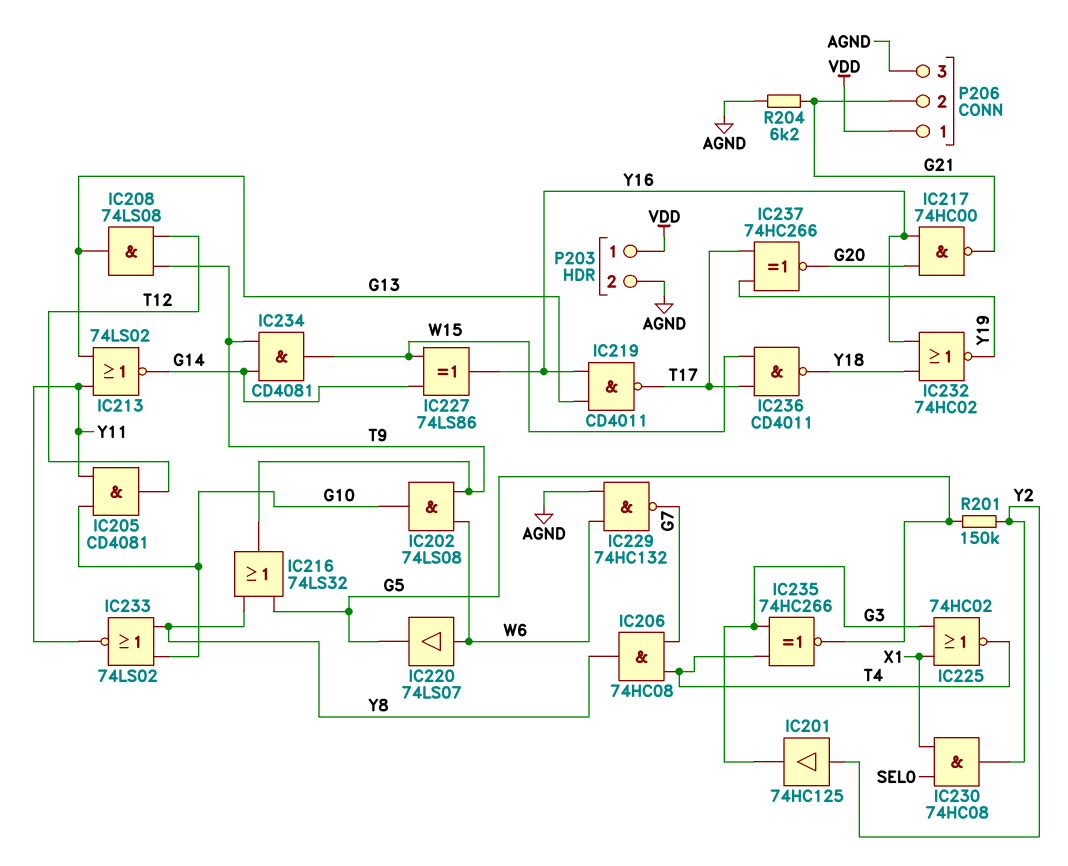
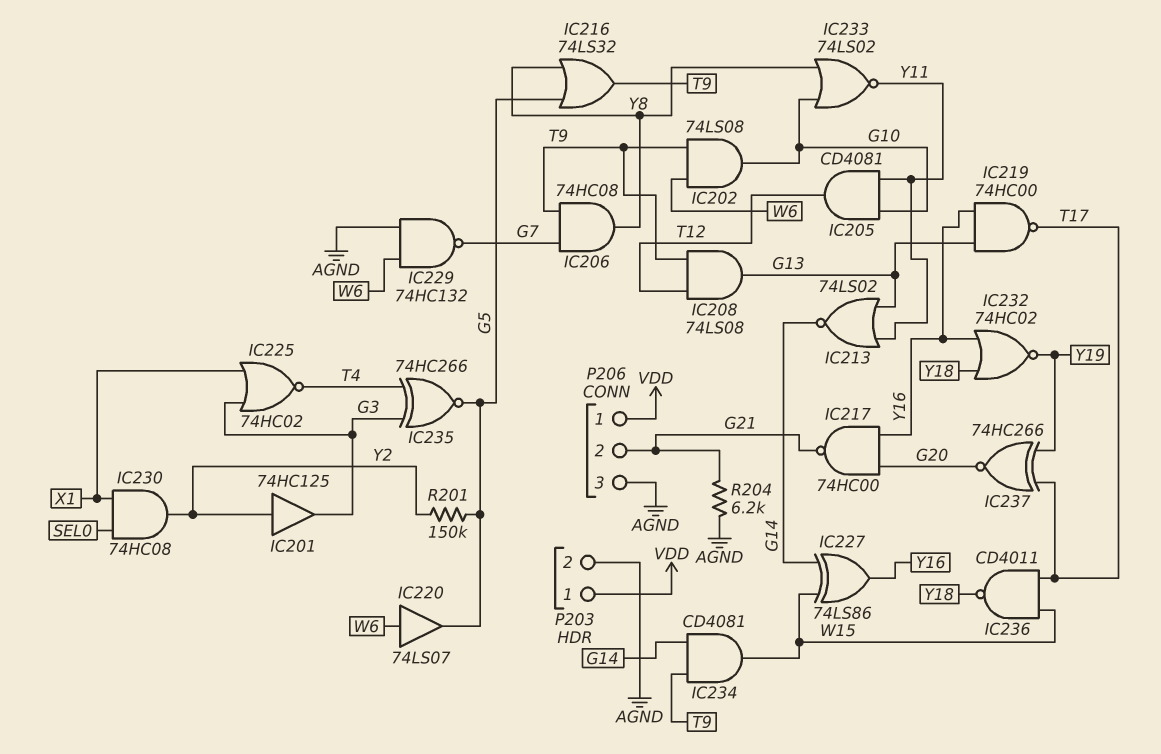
IC206: AND 74HC08 (in G7, in T4, out Y8) -> AND 74HC08 (in G7, in T9, out Y8)
IC219: NAND CD4011 (in G13, in Y16, out T17) -> NAND 74HC00 (in G13, in Y16, out T17)

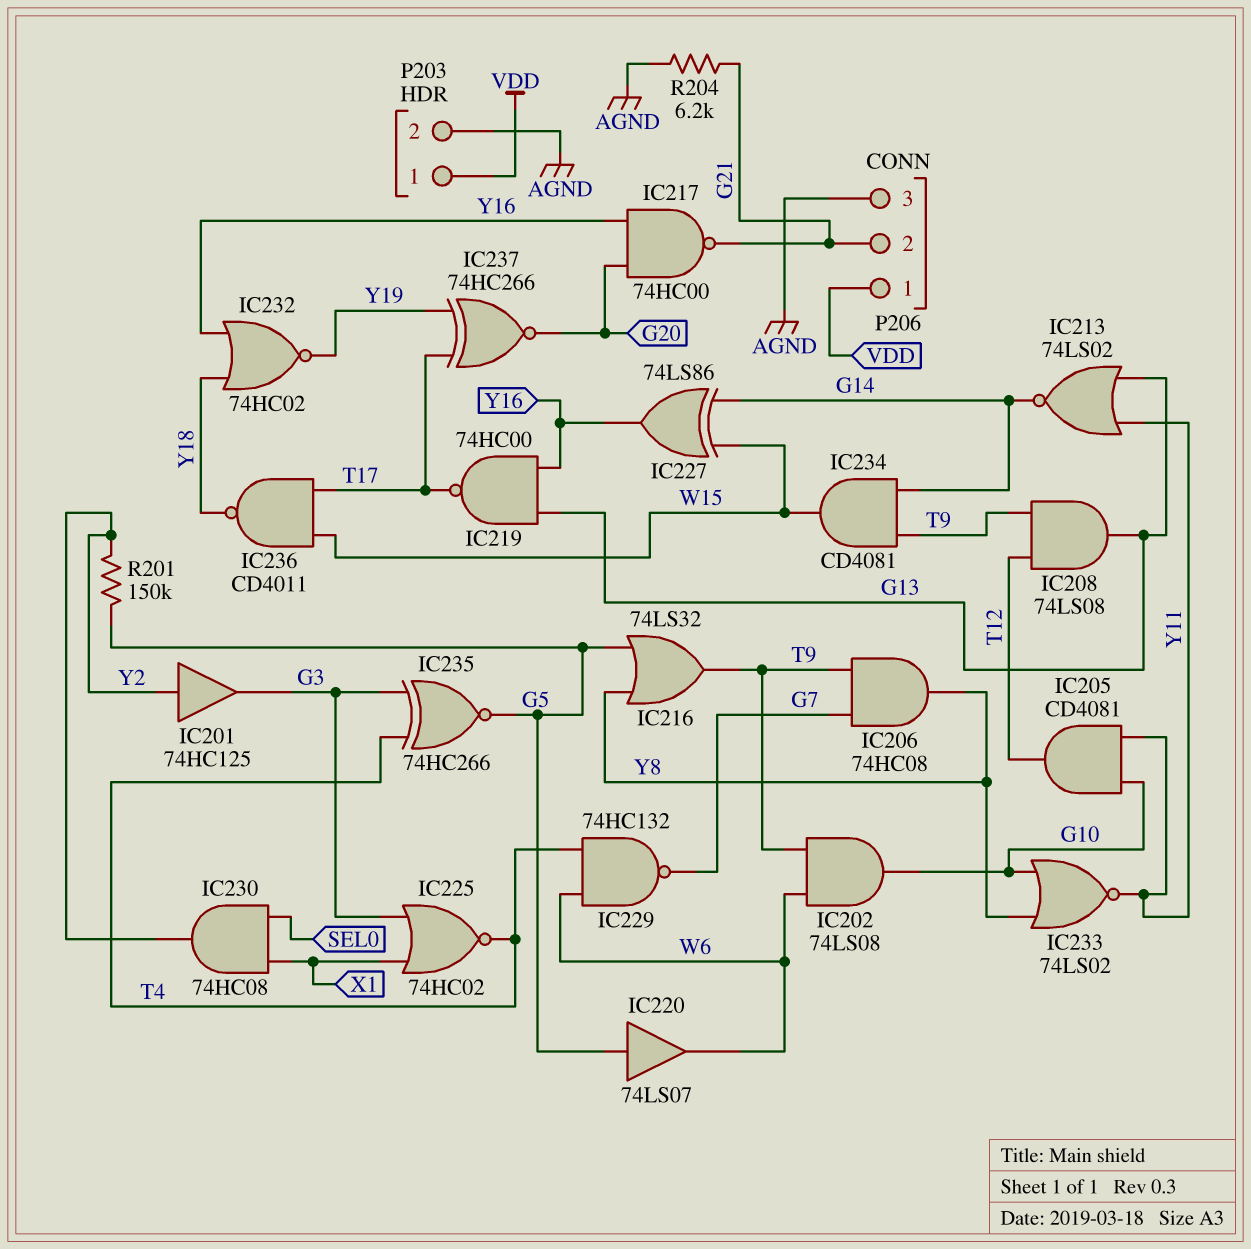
IC220: buffer 74LS07 (in W6, out G5) -> buffer 74LS07 (in G5, out W6)
IC229: NAND 74HC132 (in AGND, in W6, out G7) -> NAND 74HC132 (in T4, in W6, out G7)

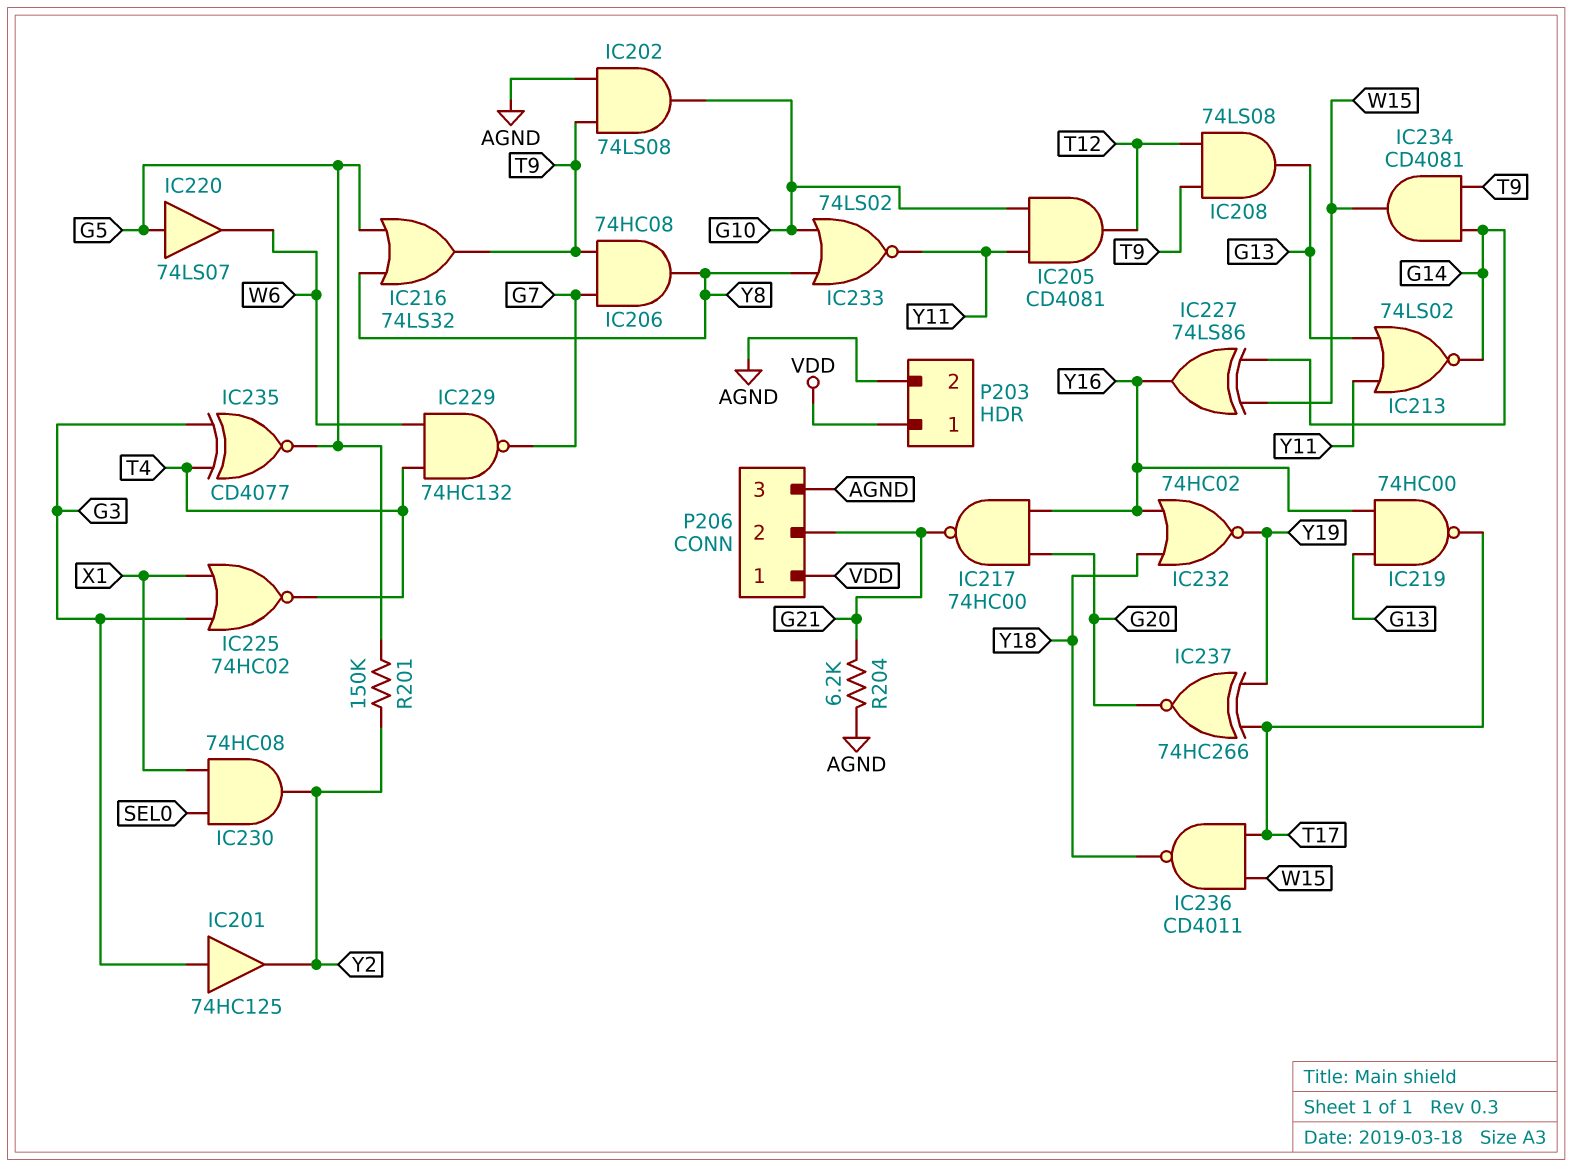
IC201: buffer 74HC125 (in Y2, out G3) -> buffer 74HC125 (in G3, out Y2)
IC202: AND 74LS08 (in T9, in W6, out G10) -> AND 74LS08 (in AGND, in T9, out G10)
IC235: XNOR 74HC266 (in G3, in T4, out G5) -> XNOR CD4077 (in G3, in T4, out G5)

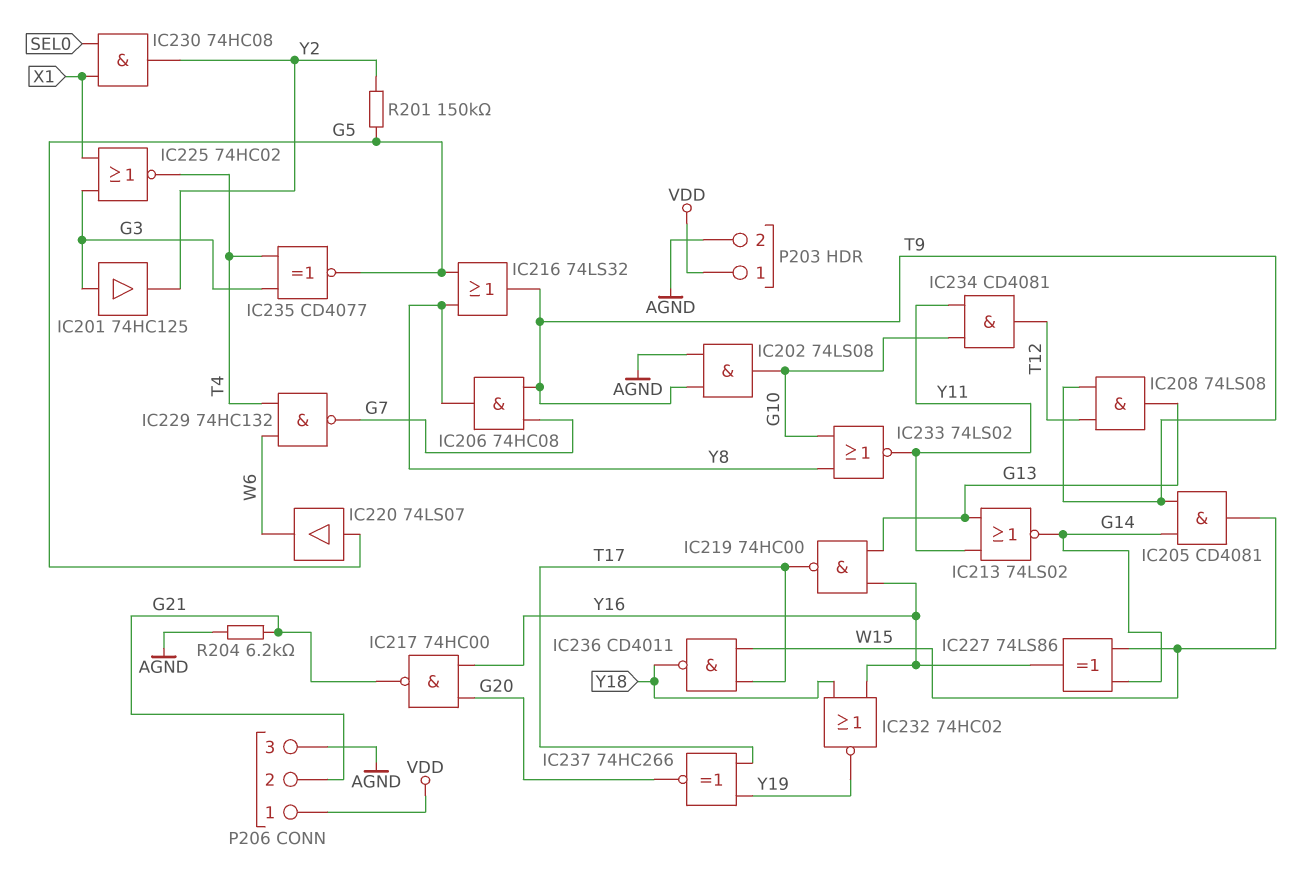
IC205: AND CD4081 (in G10, in Y11, out T12) -> AND CD4081 (in G14, in T9, out W15)
IC234: AND CD4081 (in G14, in T9, out W15) -> AND CD4081 (in G10, in Y11, out T12)

